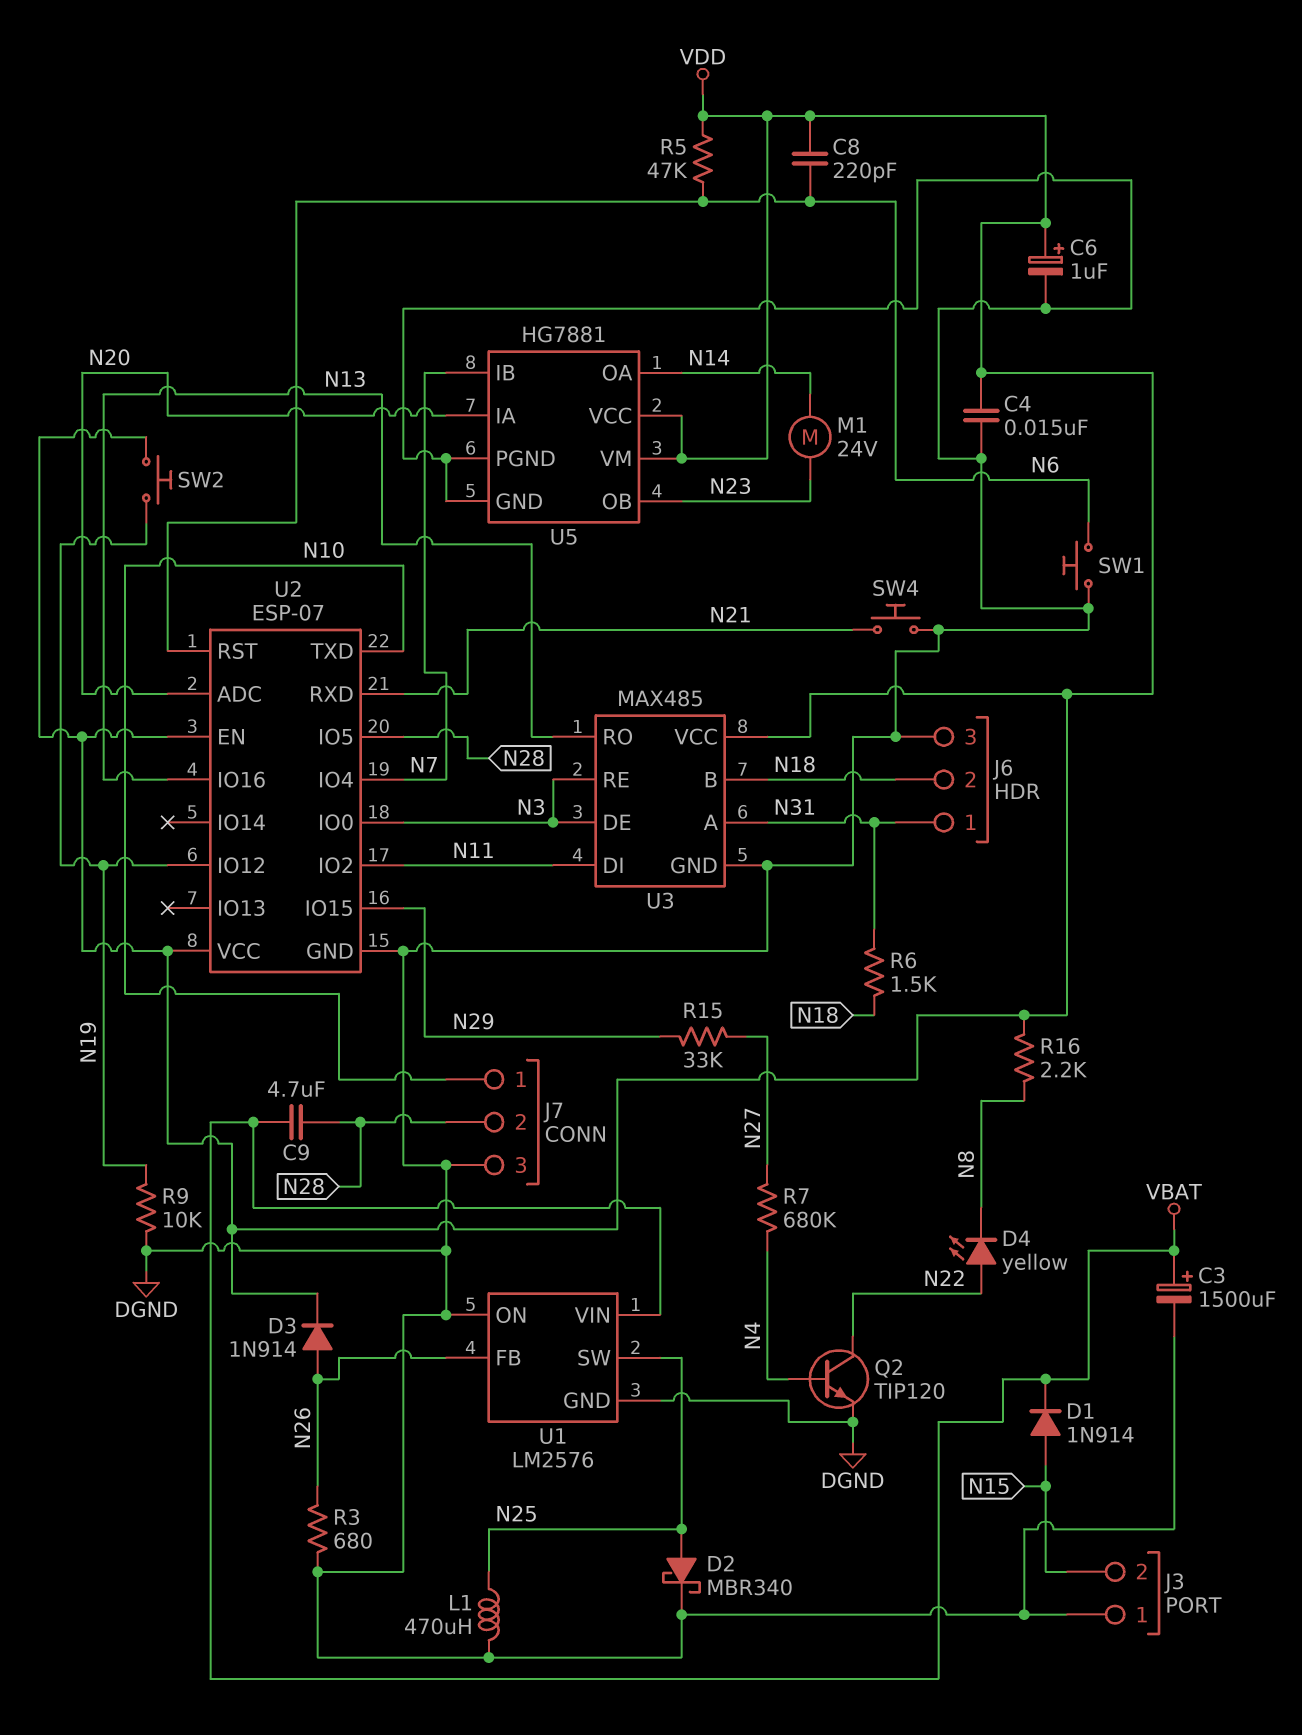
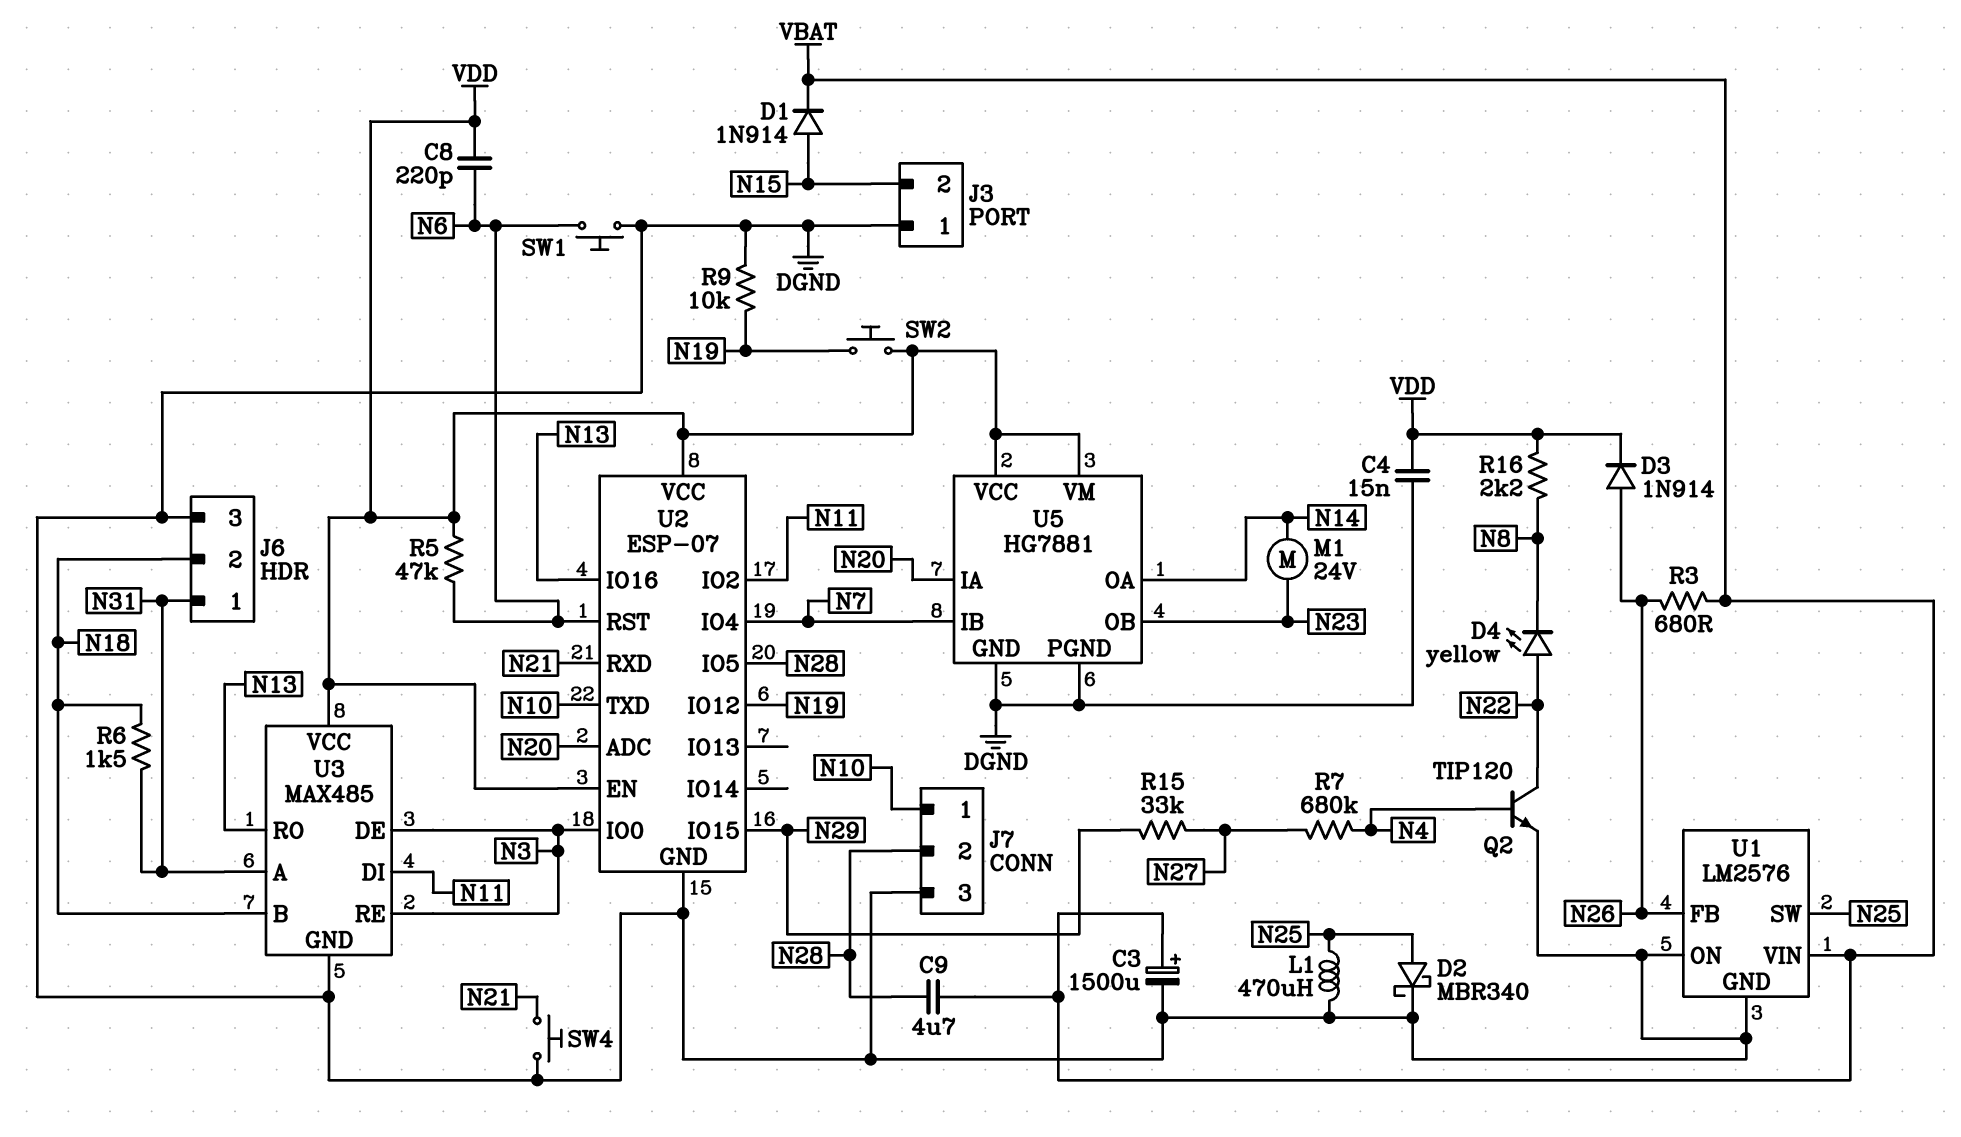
C6: 1uF (plus VDD, minus DGND) -> none
R3: 680 (DGND, N26) -> 680 (N26, VBAT)

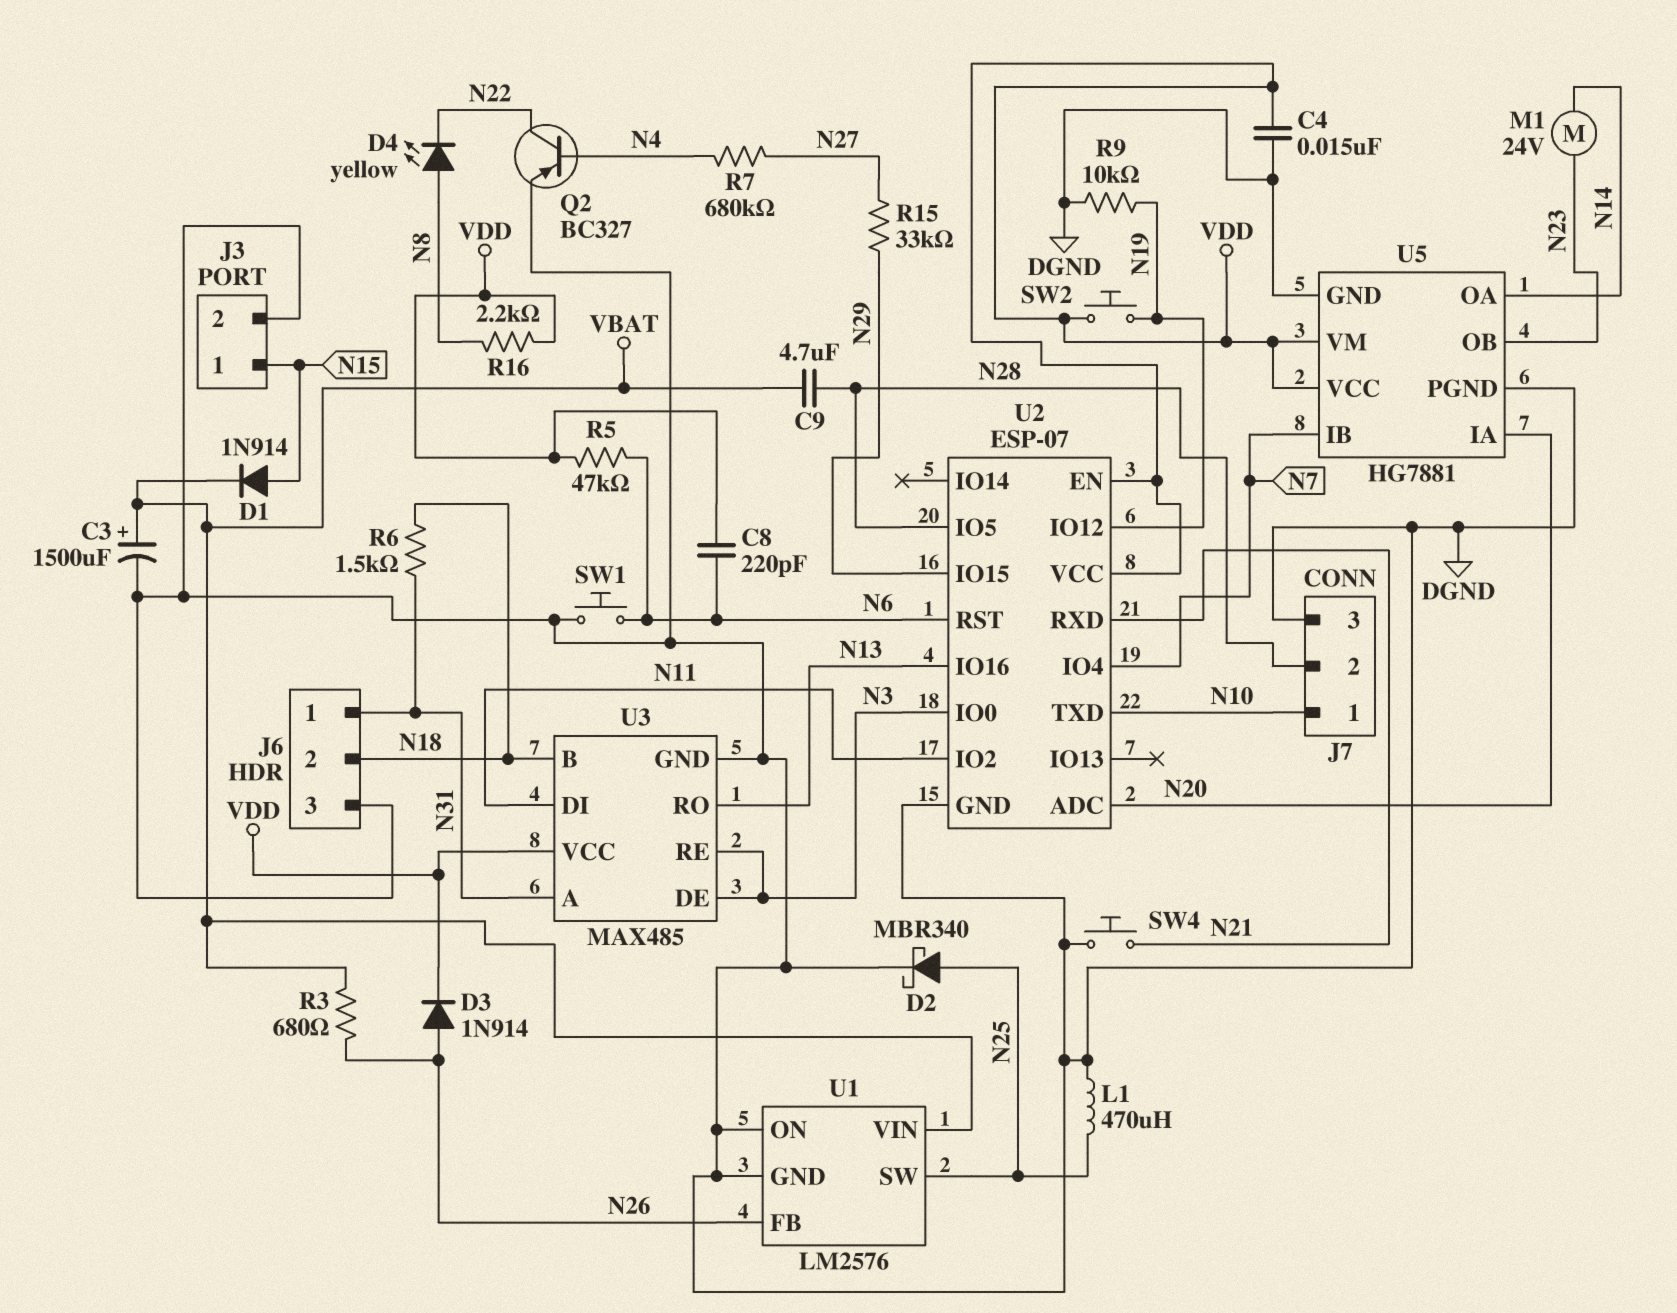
D4: LED yellow (A N22, K N8) -> LED yellow (A N8, K N22)
J3 pin 1: DGND -> N15
J3 pin 2: N15 -> DGND
Q2: NPN TIP120 (B N4, C N22, E DGND) -> PNP BC327 (B N4, C N22, E DGND)

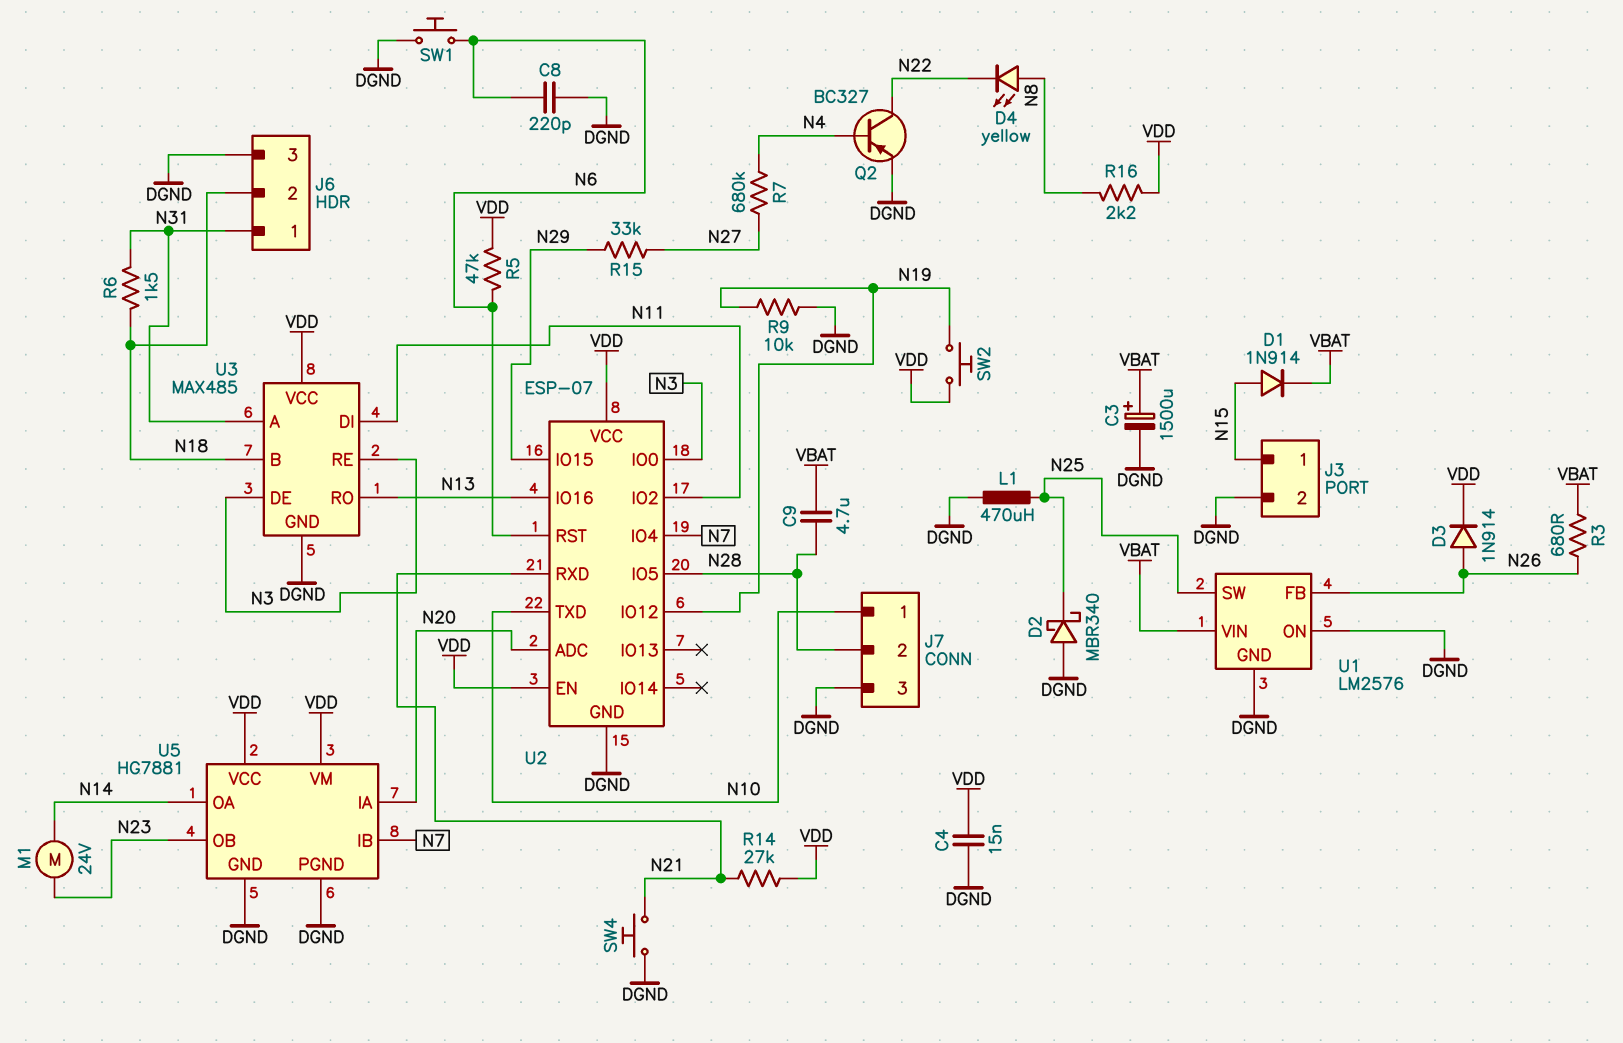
C8: 220pF (N6, VDD) -> 220pF (DGND, N6)
D2: schottky MBR340 (A N25, K DGND) -> schottky MBR340 (A DGND, K N25)
R14: none -> 27k (N21, VDD)

